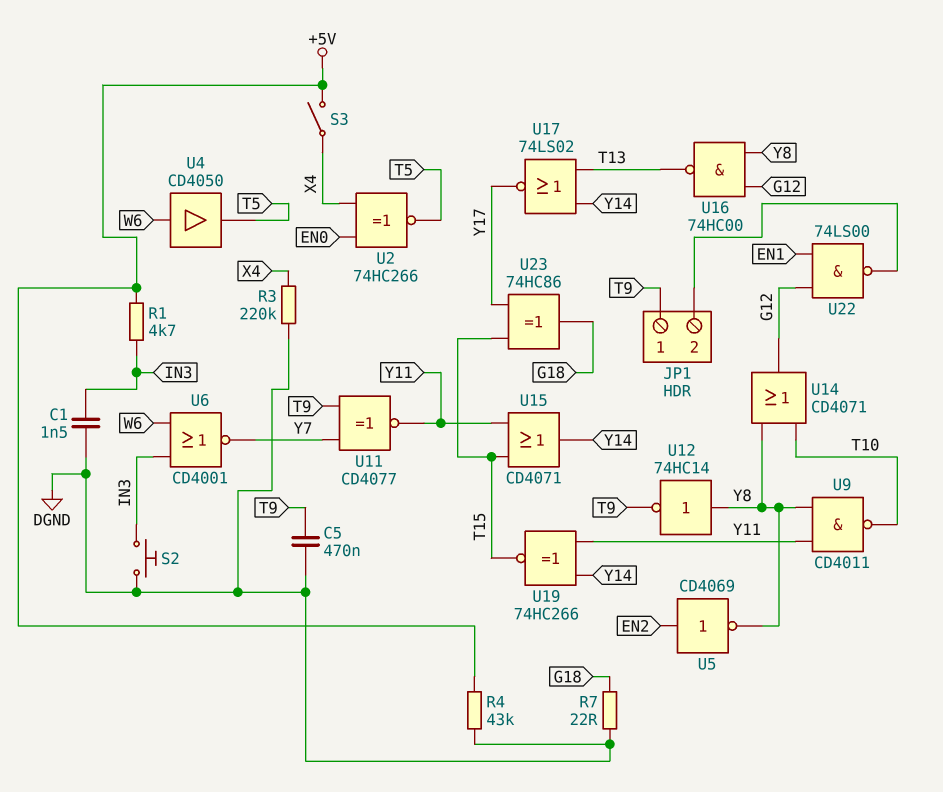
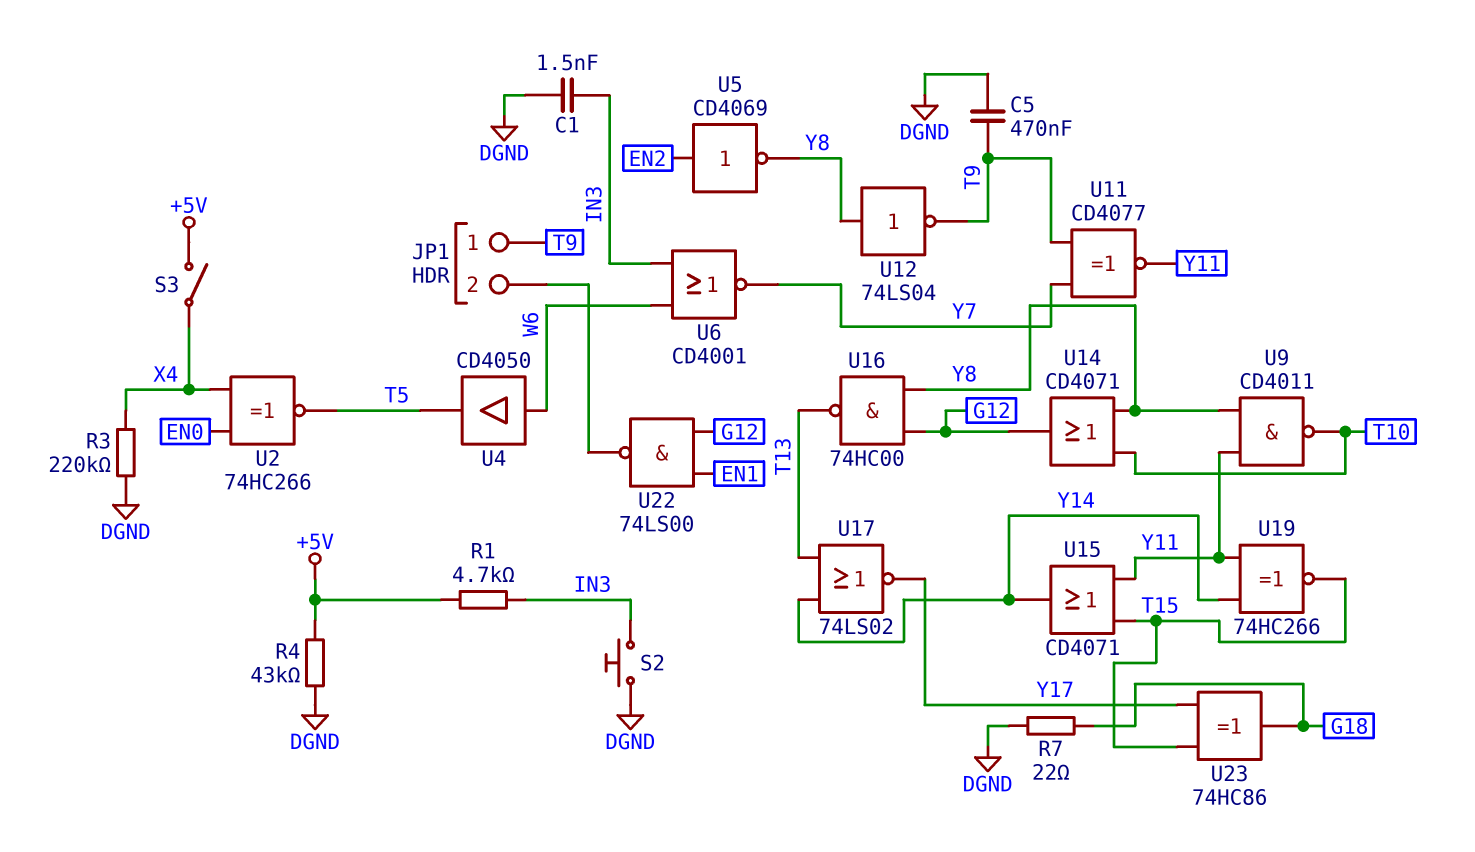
U12: NOT 74HC14 (in Y8, out T9) -> NOT 74LS04 (in Y8, out T9)

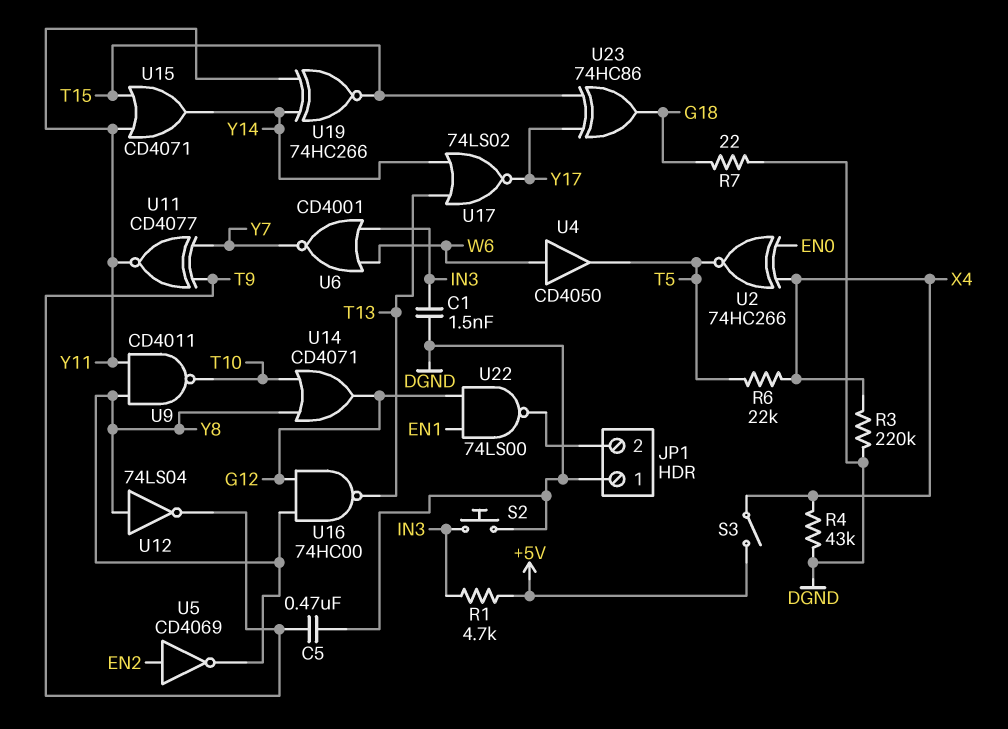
JP1 pin 1: T9 -> DGND
R4: 43k (+5V, DGND) -> 43k (DGND, X4)
R6: none -> 22k (T5, X4)

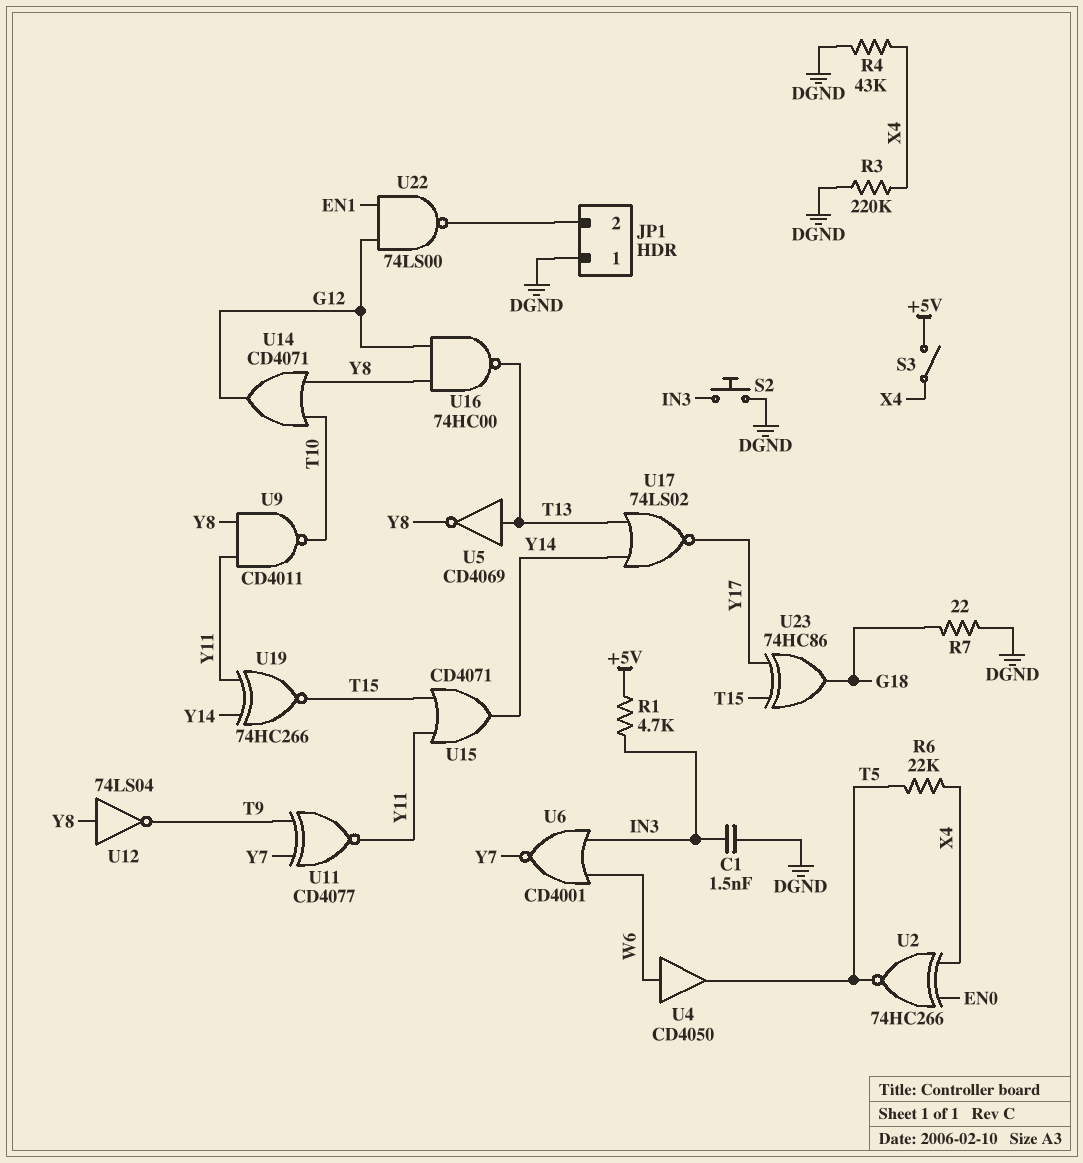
C5: 470nF (DGND, T9) -> none
U5: NOT CD4069 (in EN2, out Y8) -> NOT CD4069 (in T13, out Y8)

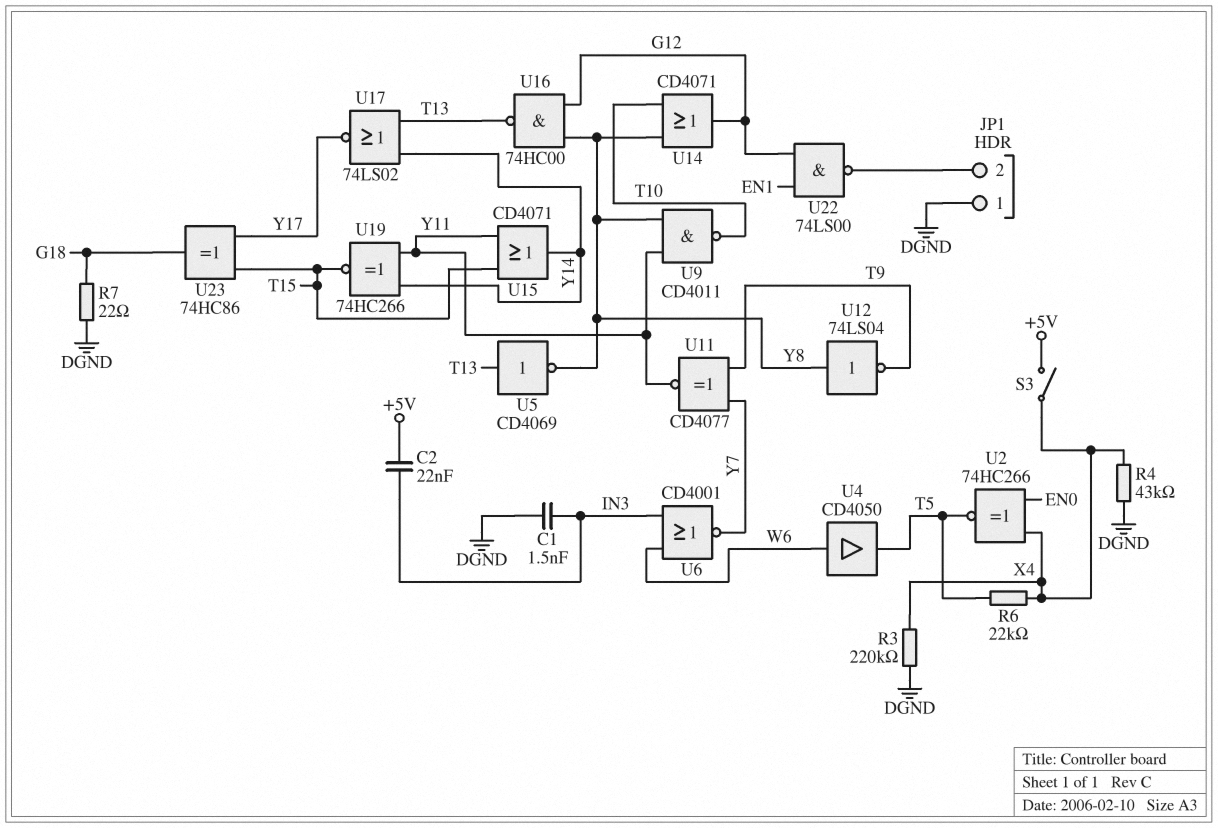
C2: none -> 22nF (+5V, IN3)
R1: 4.7k (+5V, IN3) -> none
S2: button (DGND, IN3) -> none

